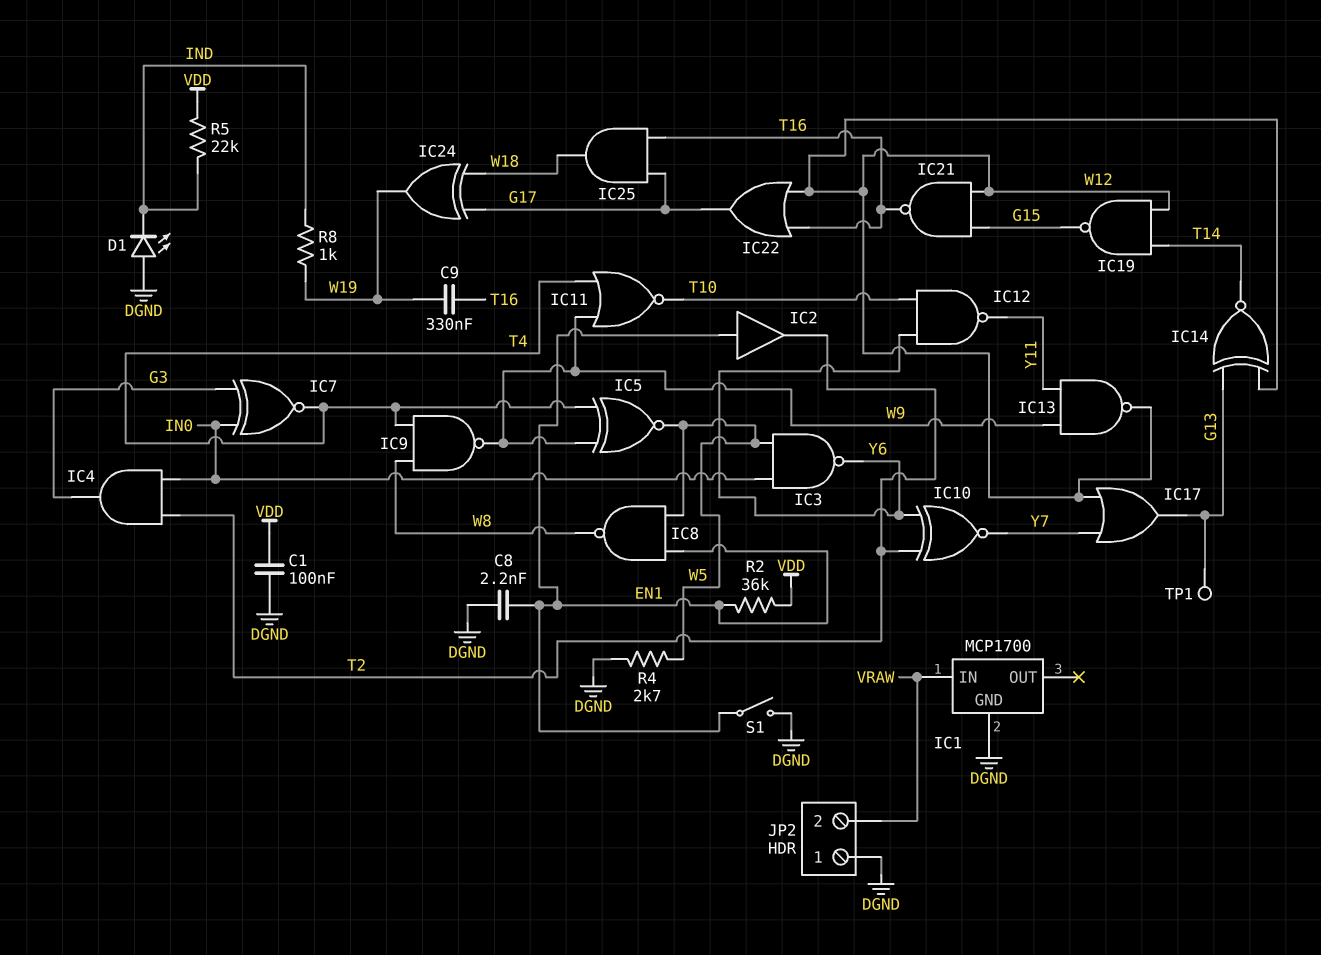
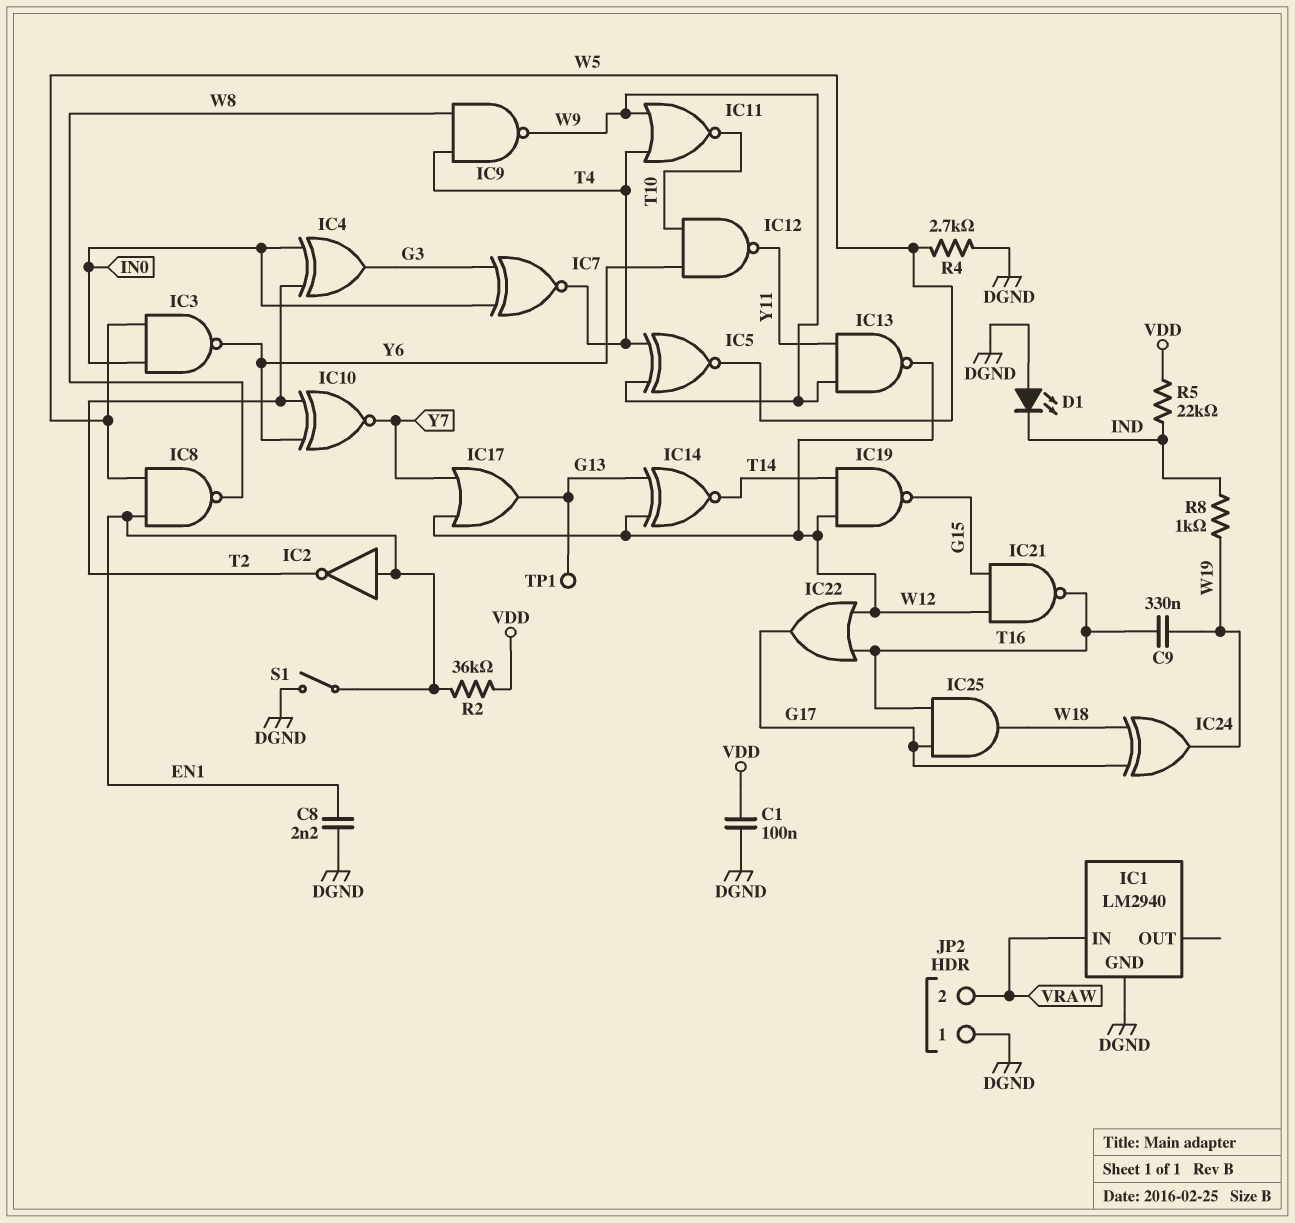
IC1: MCP1700 -> LM2940
IC2: buffer (in EN1, out T2) -> NOT (in EN1, out T2)
IC4: AND (in IN0, in T2, out G3) -> XOR (in IN0, in T2, out G3)

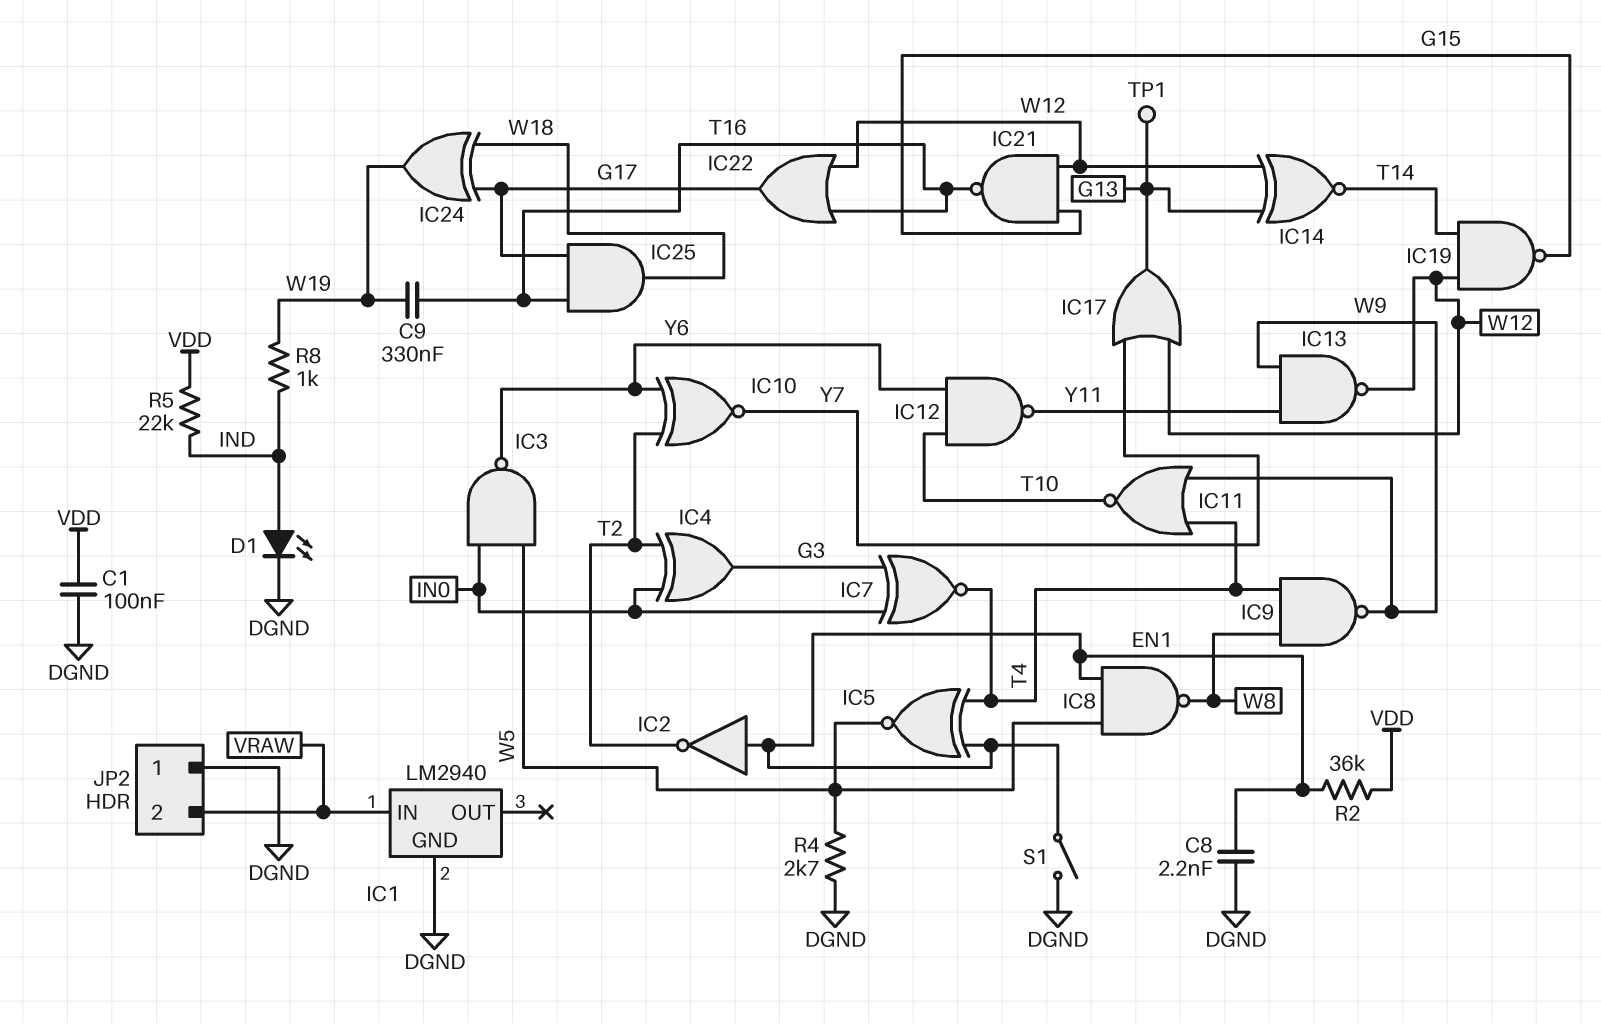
D1: LED (A DGND, K IND) -> LED (A IND, K DGND)
IC5: XNOR (in T4, in W9, out W5) -> XNOR (in EN1, in T4, out W5)

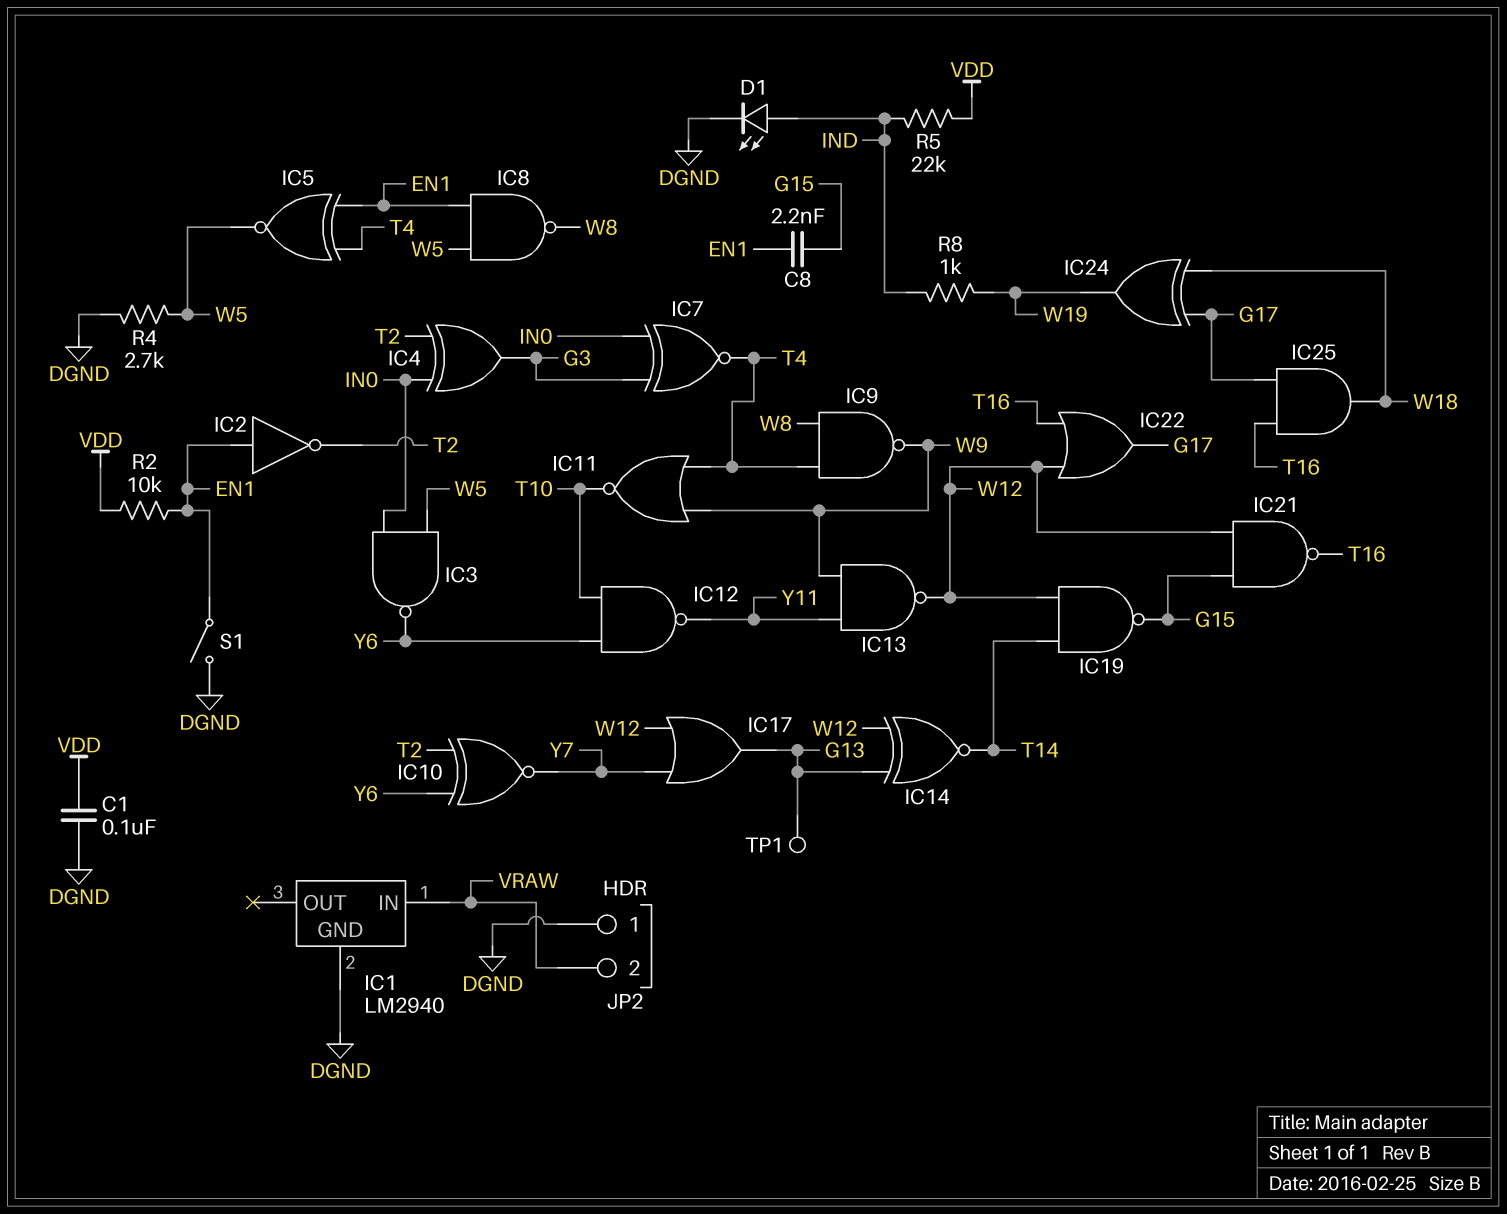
C8: 2.2nF (DGND, EN1) -> 2.2nF (EN1, G15)
C9: 330nF (T16, W19) -> none
R2: 36k (EN1, VDD) -> 10k (EN1, VDD)

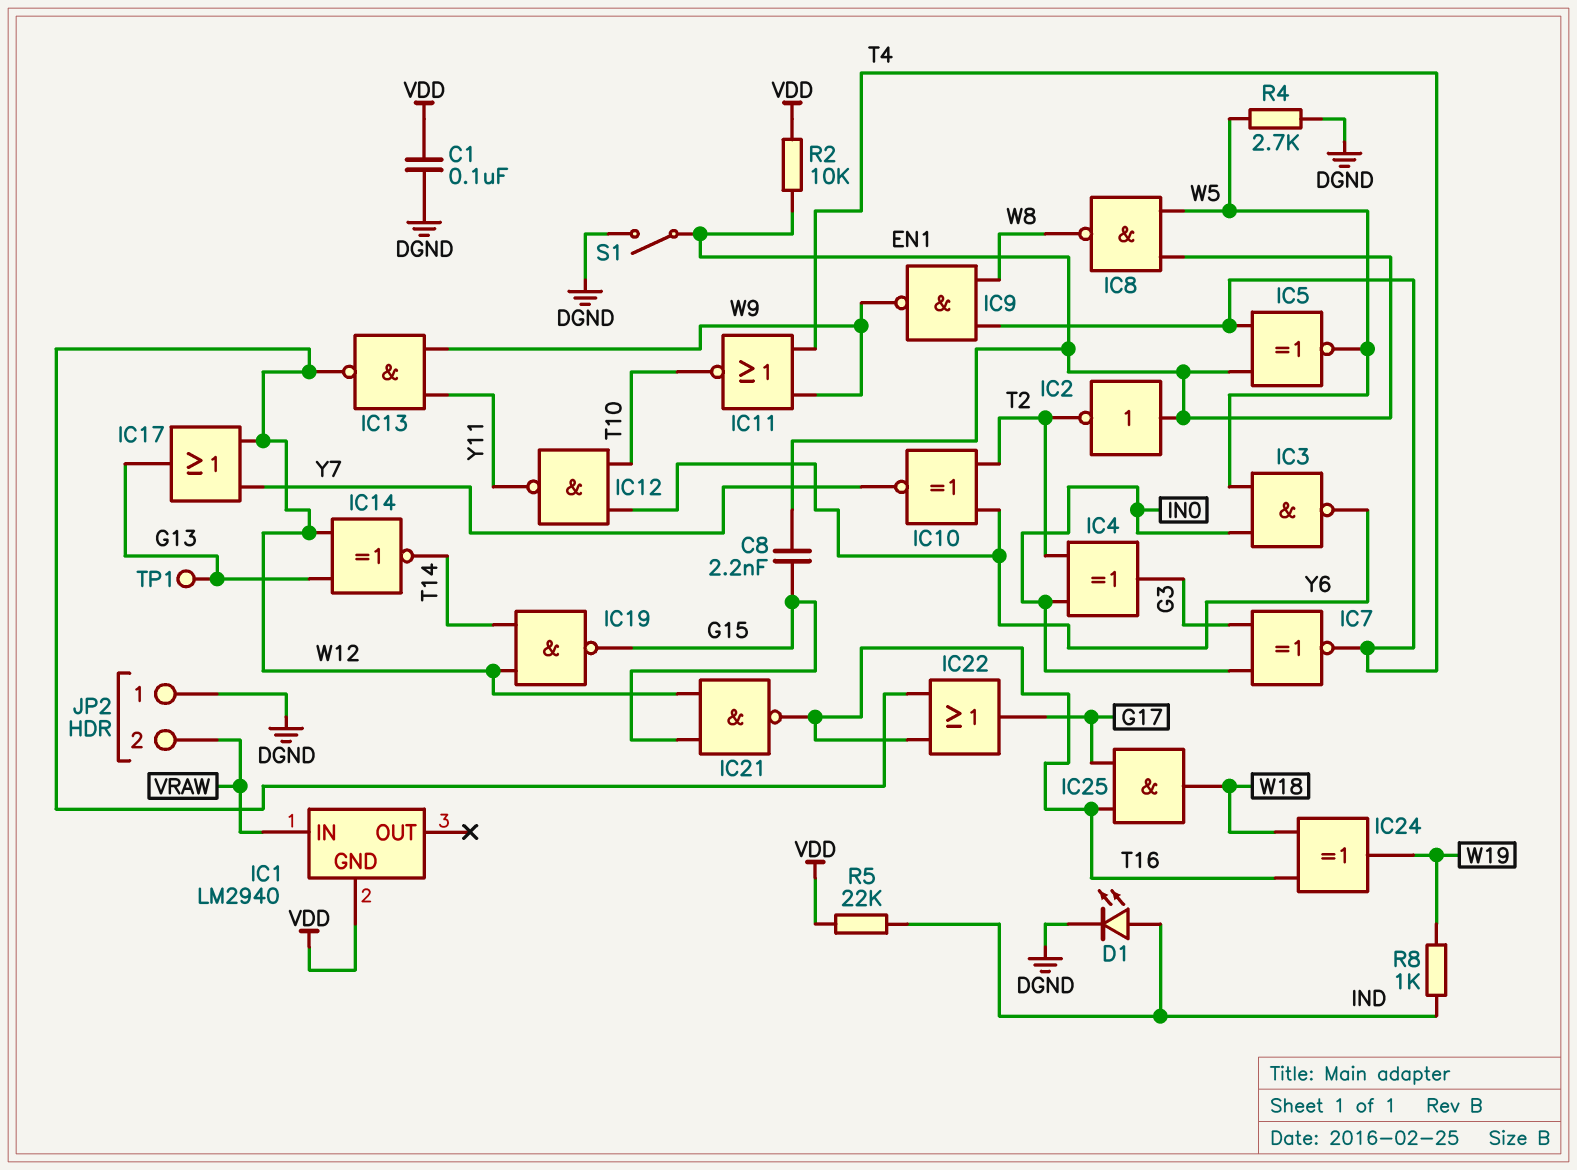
IC1 pin GND: DGND -> VDD
IC24: XOR (in G17, in W18, out W19) -> XOR (in T16, in W18, out W19)

